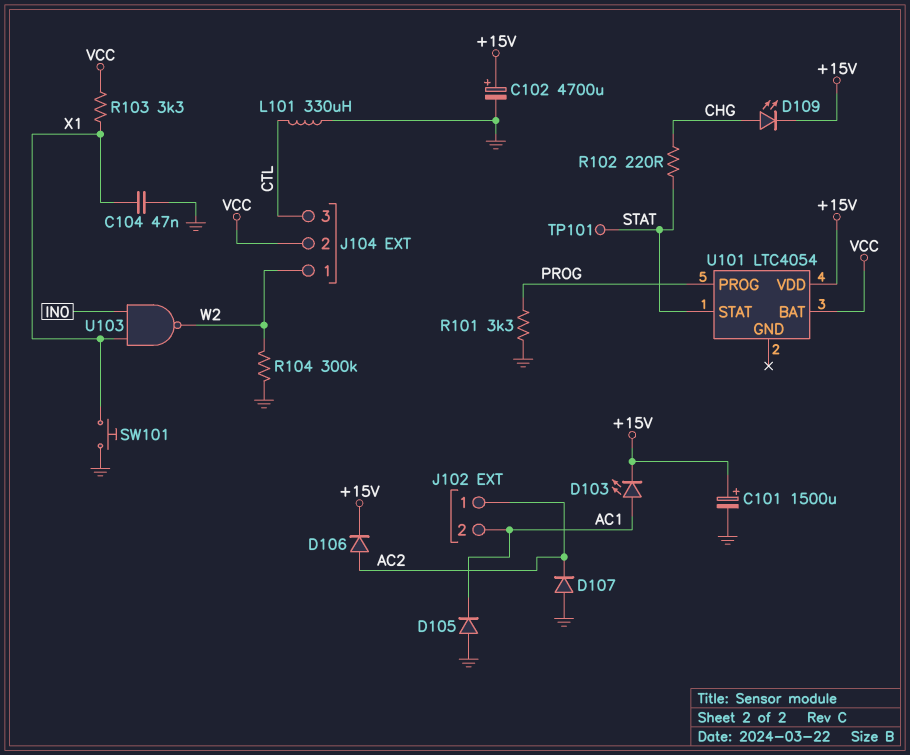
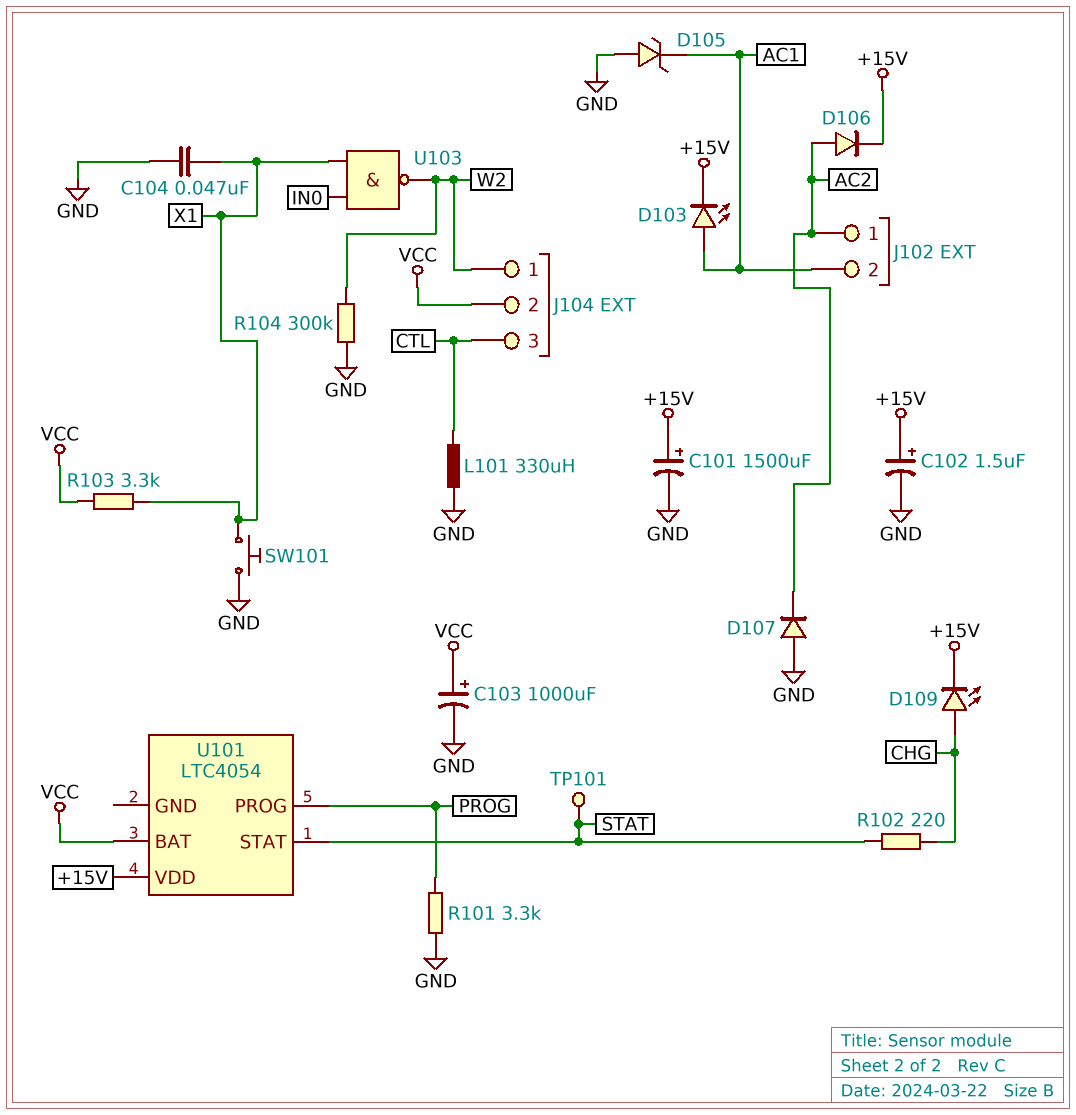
C102: 4700uF (plus +15V, minus GND) -> 1.5uF (plus +15V, minus GND)
C103: none -> 1000uF (plus VCC, minus GND)
D105: diode (A GND, K AC1) -> zener (A GND, K AC1)

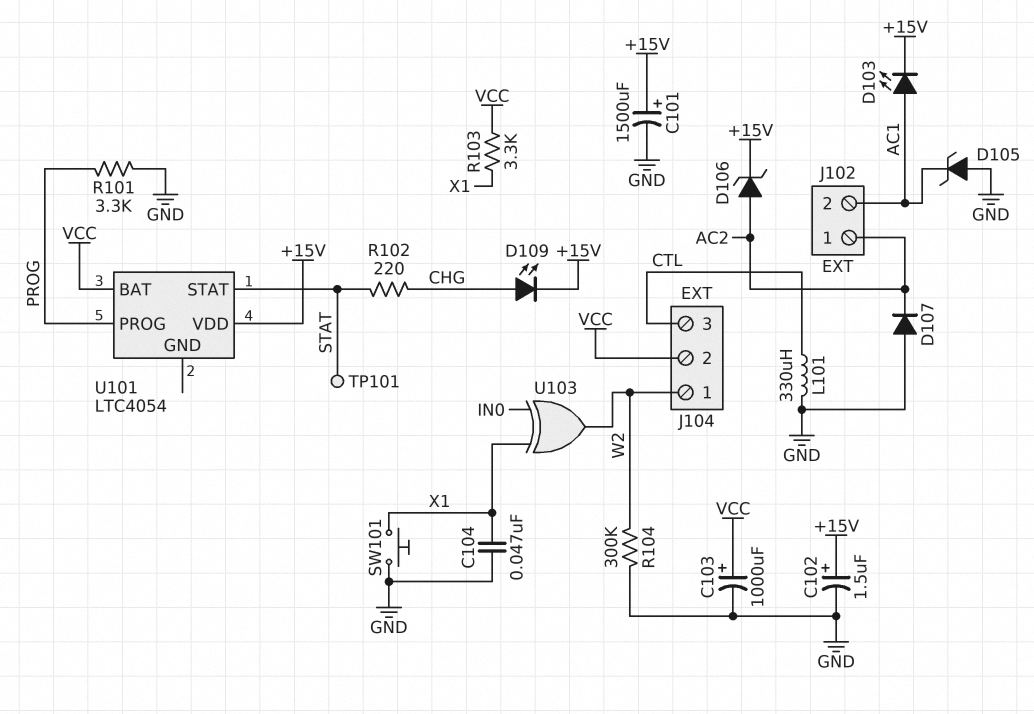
D106: diode (A AC2, K +15V) -> zener (A AC2, K +15V)
U103: NAND (in IN0, in X1, out W2) -> XOR (in IN0, in X1, out W2)

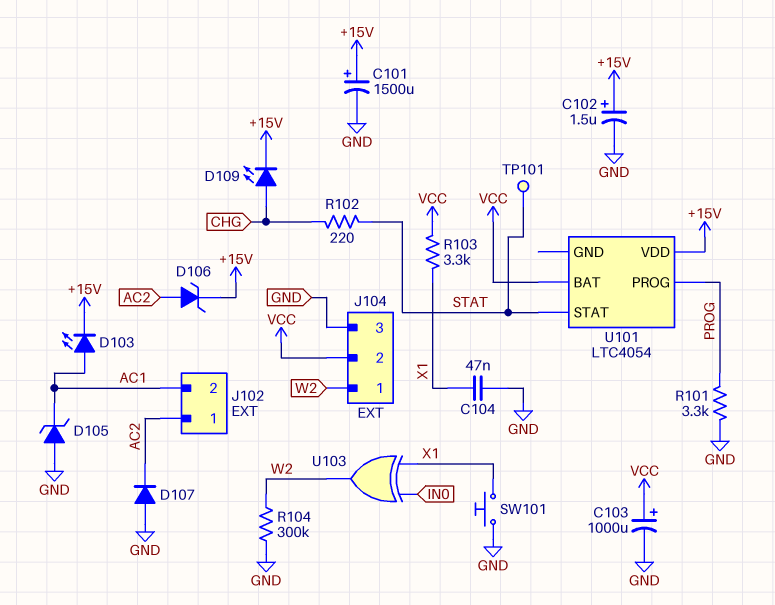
J104 pin 3: CTL -> GND
L101: 330uH (CTL, GND) -> none

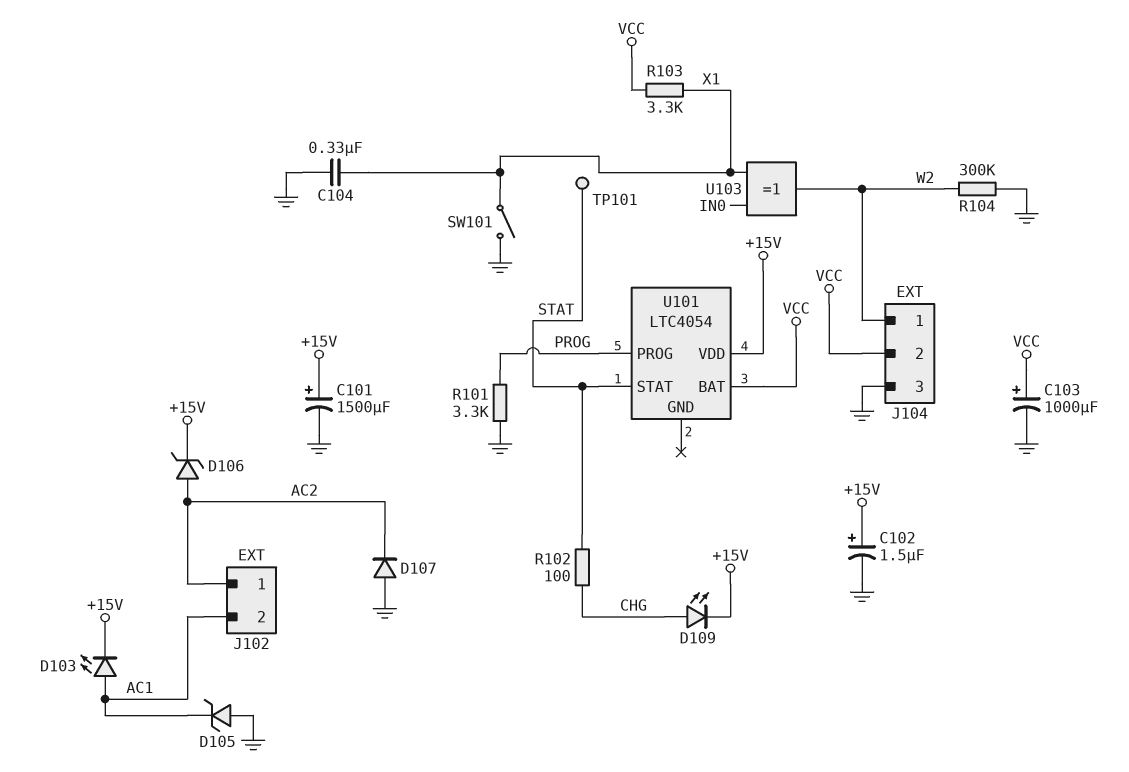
C104: 47nF (GND, X1) -> 330nF (GND, X1)
R102: 220 (CHG, STAT) -> 100 (CHG, STAT)
SW101: button (GND, X1) -> switch (GND, X1)

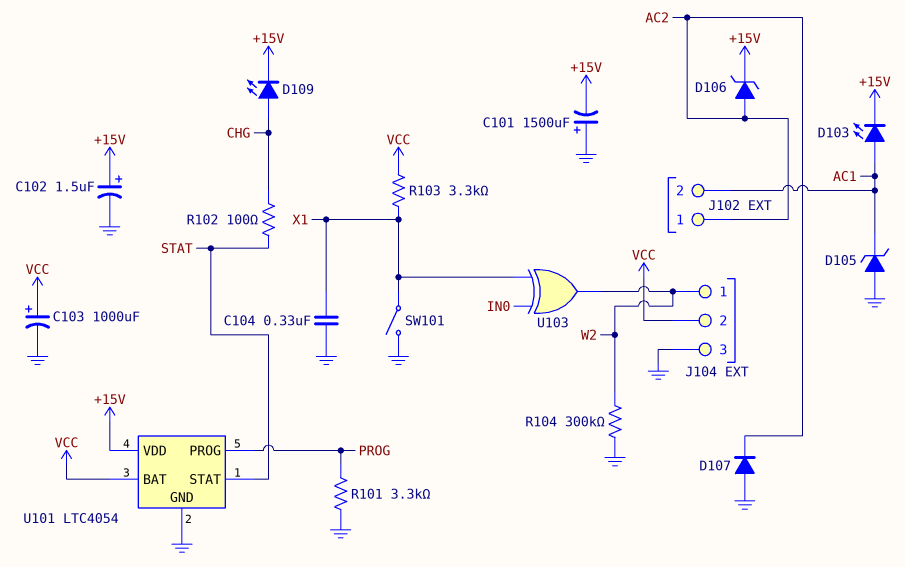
C101: 1500uF (plus +15V, minus GND) -> 1500uF (plus GND, minus +15V)
TP101: test point (STAT) -> none
U101 pin GND: none -> GND

